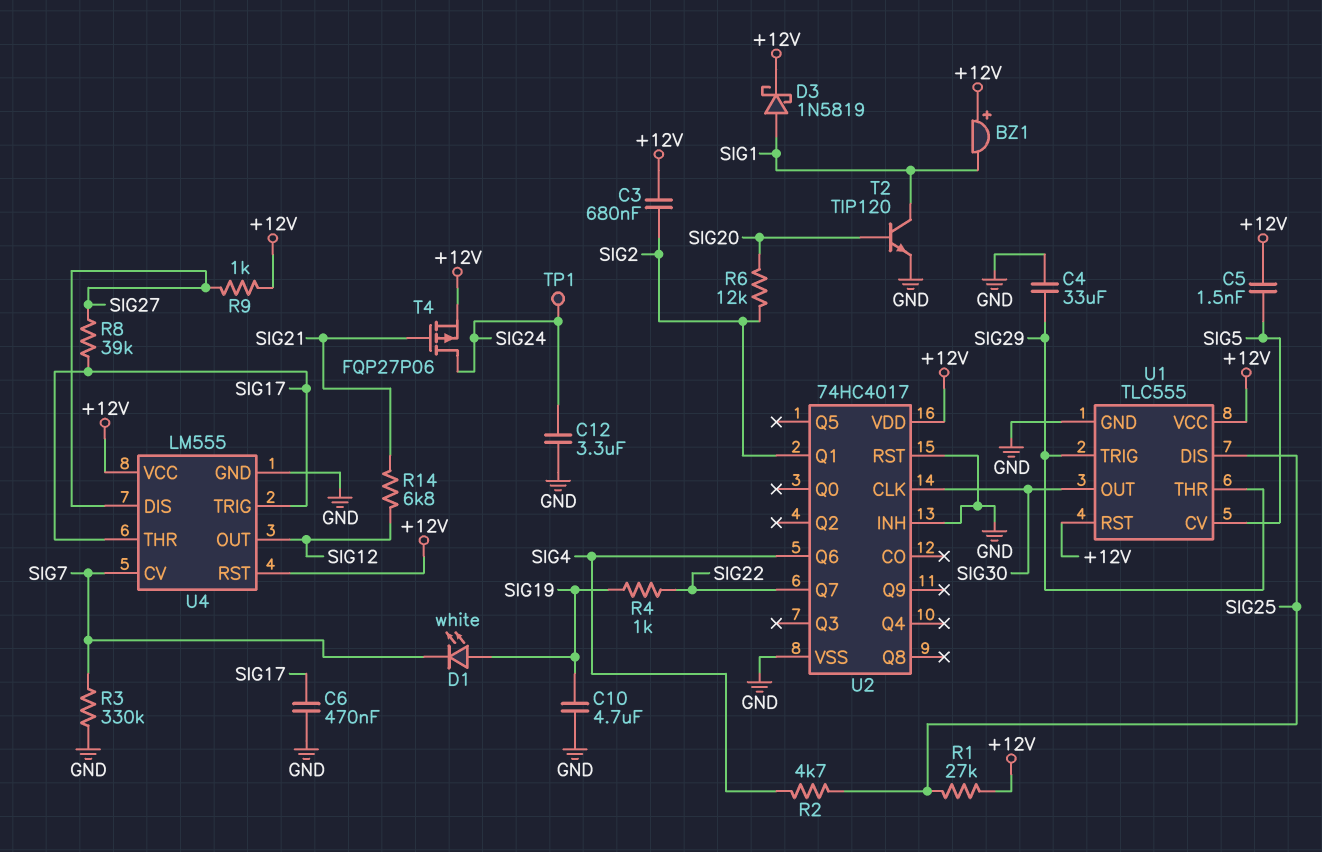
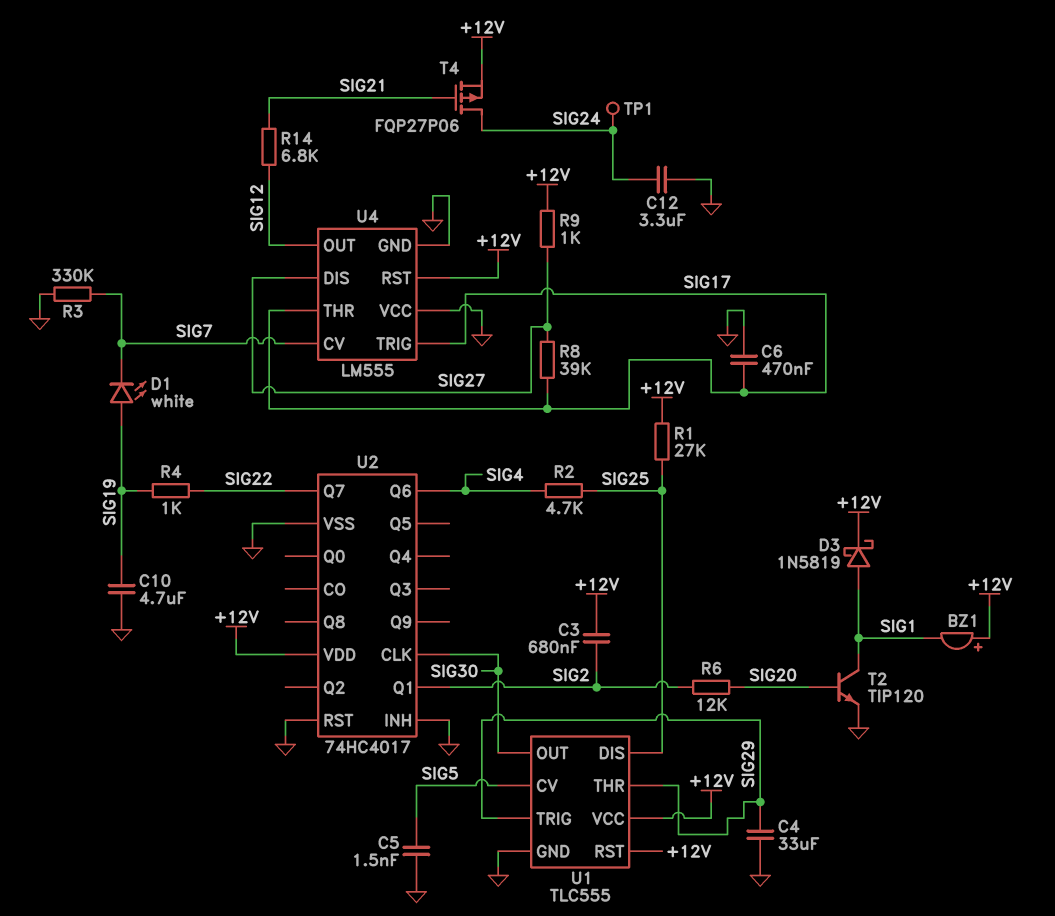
C5: 1.5nF (+12V, SIG5) -> 1.5nF (GND, SIG5)
U4 pin VCC: +12V -> GND

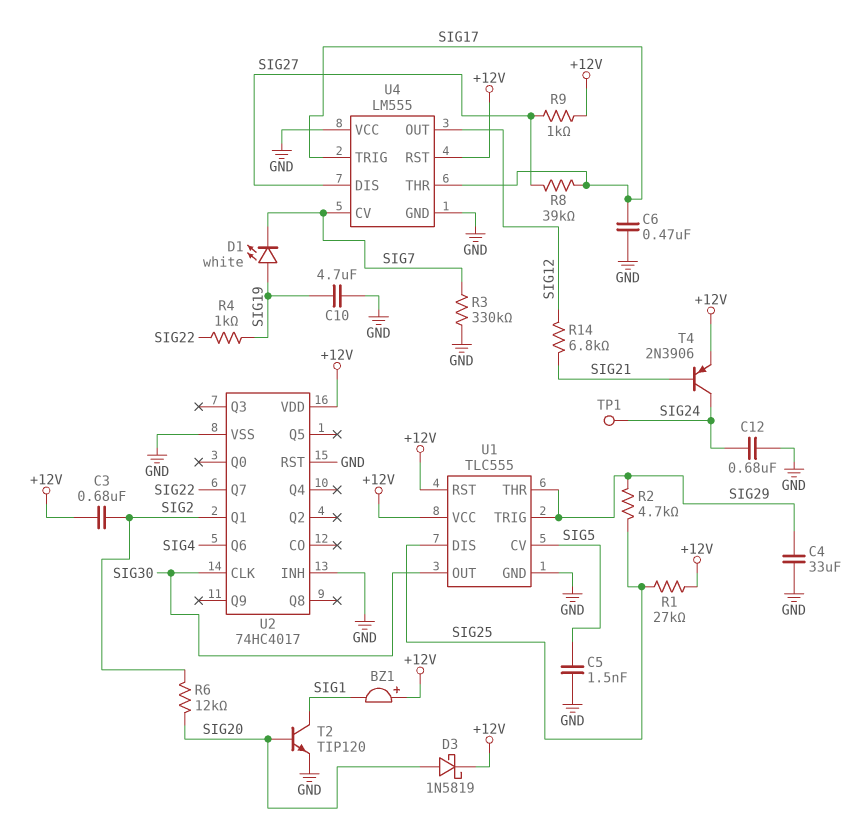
C12: 3.3uF (GND, SIG24) -> 680nF (GND, SIG24)
D3: schottky 1N5819 (A SIG1, K +12V) -> schottky 1N5819 (A SIG20, K +12V)
R2: 4.7k (SIG4, SIG25) -> 4.7k (SIG25, SIG29)
T4: PMOS FQP27P06 (G SIG21, D SIG24, S +12V) -> PNP 2N3906 (B SIG21, C SIG24, E +12V)

